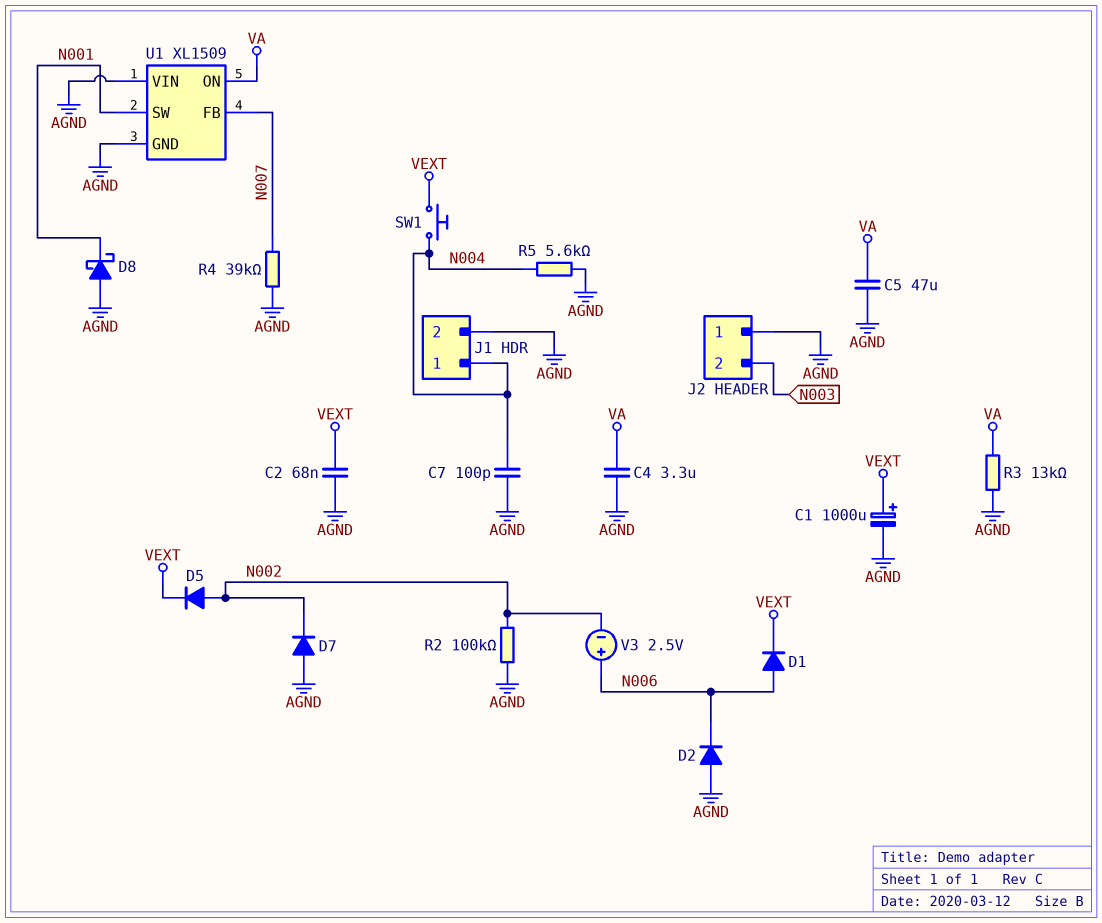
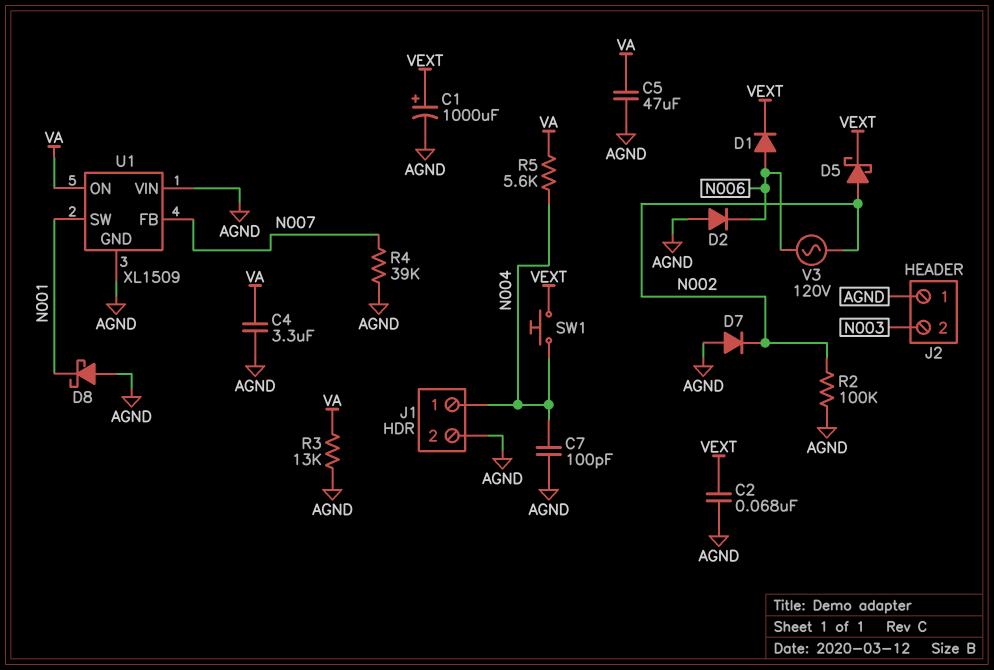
D5: diode (A N002, K VEXT) -> schottky (A N002, K VEXT)
R5: 5.6k (AGND, N004) -> 5.6k (N004, VA)
V3: 2.5V (plus N006, minus N002) -> AC 120V (N002, N006)

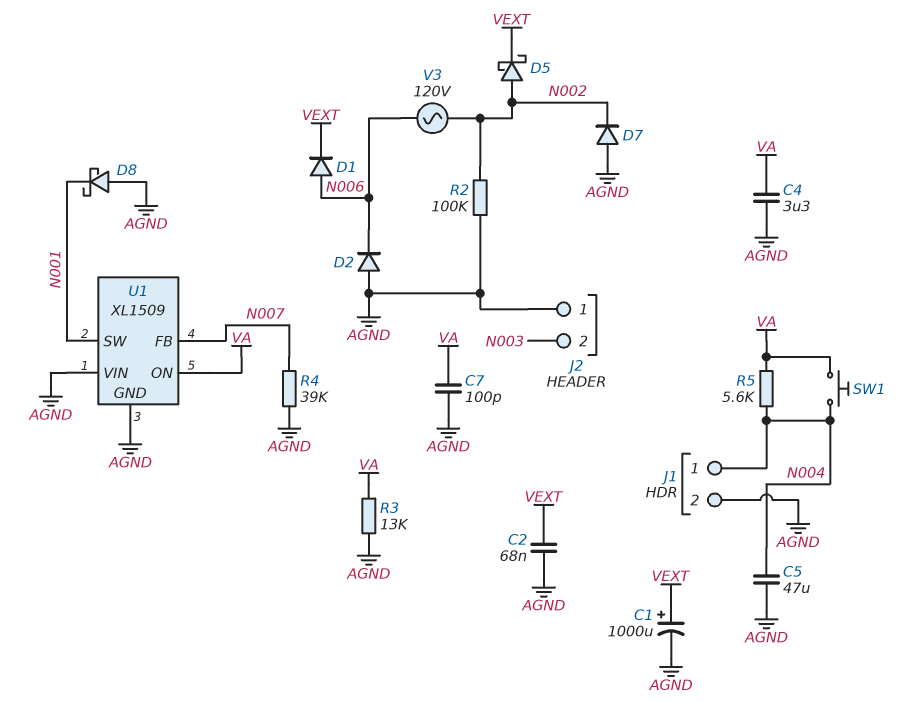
C5: 47uF (AGND, VA) -> 47uF (AGND, N004)
C7: 100pF (AGND, N004) -> 100pF (AGND, VA)
SW1: button (N004, VEXT) -> button (N004, VA)

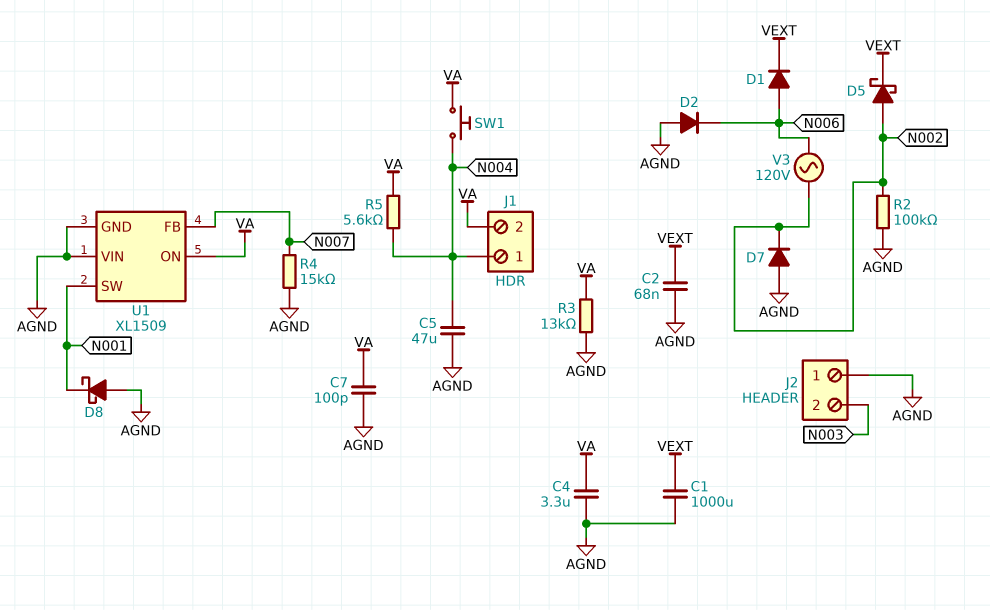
C1: 1000uF (plus VEXT, minus AGND) -> 1000uF (AGND, VEXT)
J1 pin 2: AGND -> VA
R4: 39k (AGND, N007) -> 15k (AGND, N007)

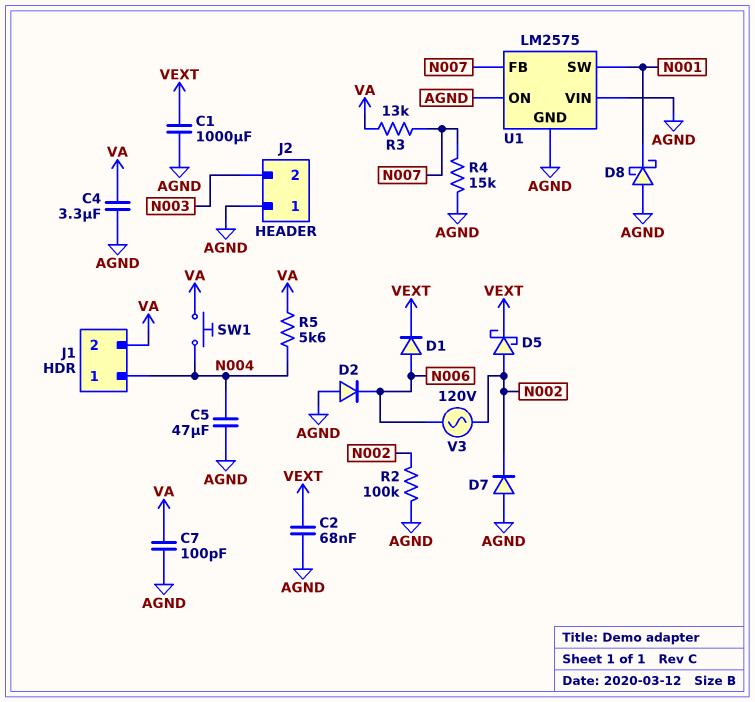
R3: 13k (AGND, VA) -> 13k (N007, VA)
U1: XL1509 -> LM2575
U1 pin ON: VA -> AGND

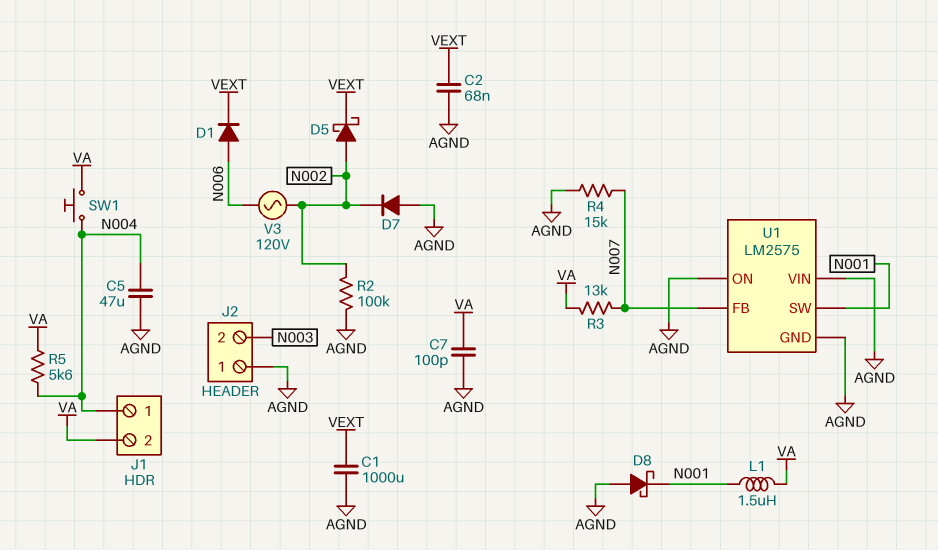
C4: 3.3uF (AGND, VA) -> none
D2: diode (A AGND, K N006) -> none
L1: none -> 1.5uH (N001, VA)

